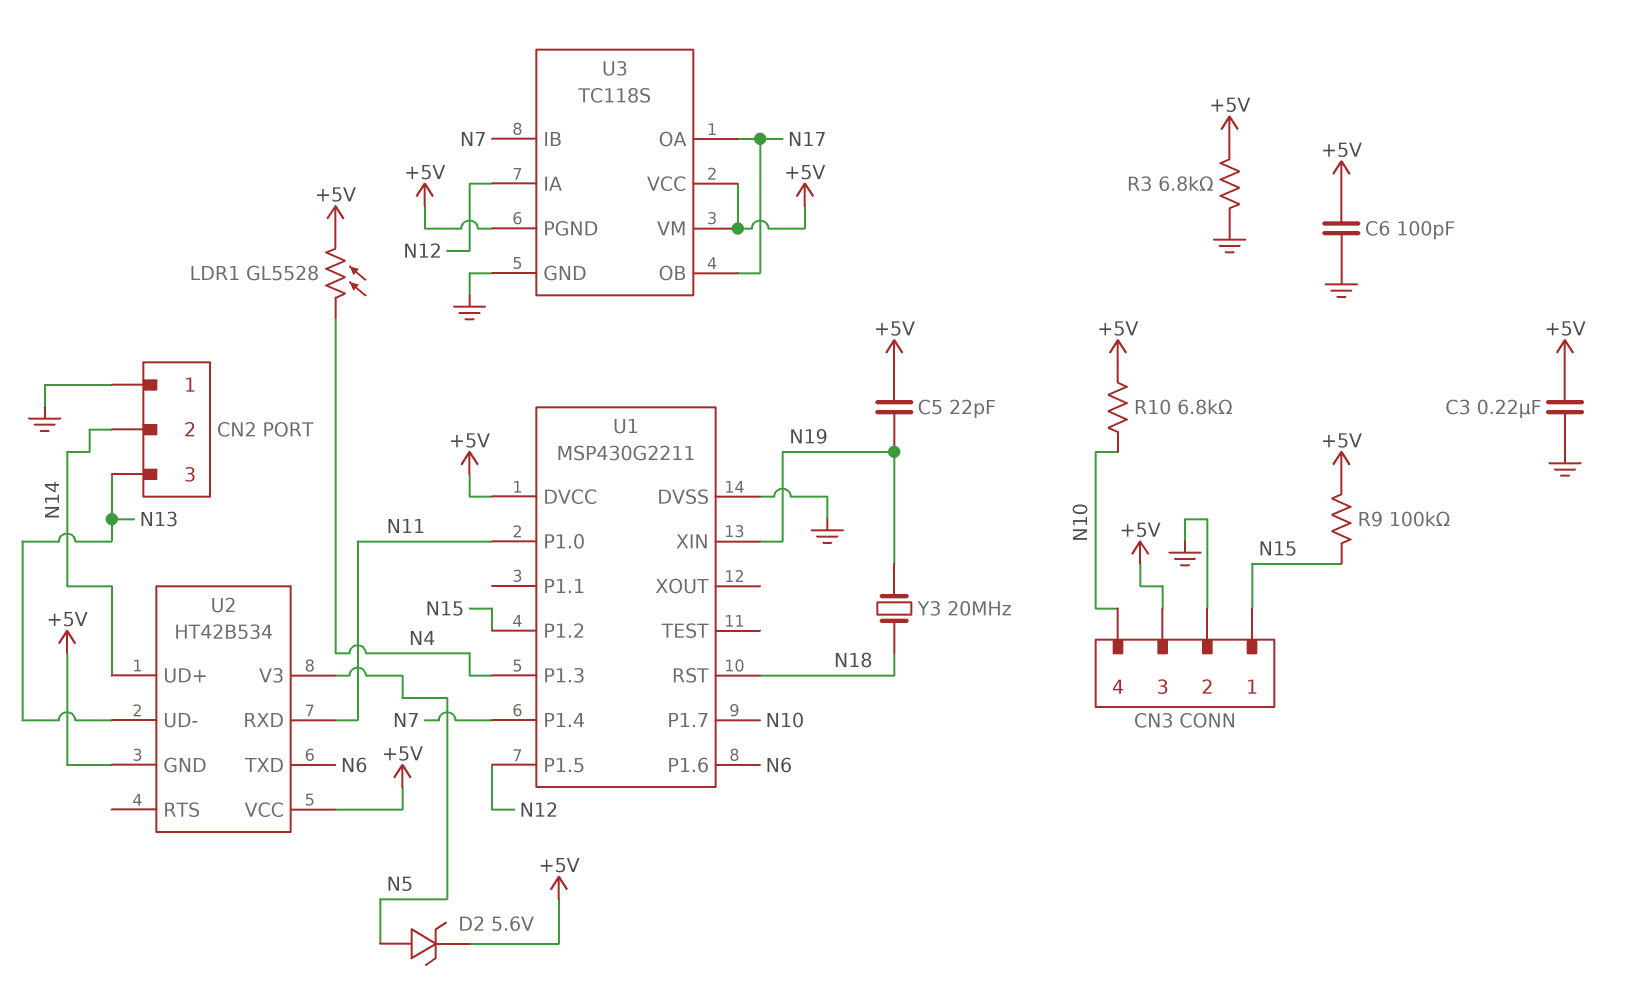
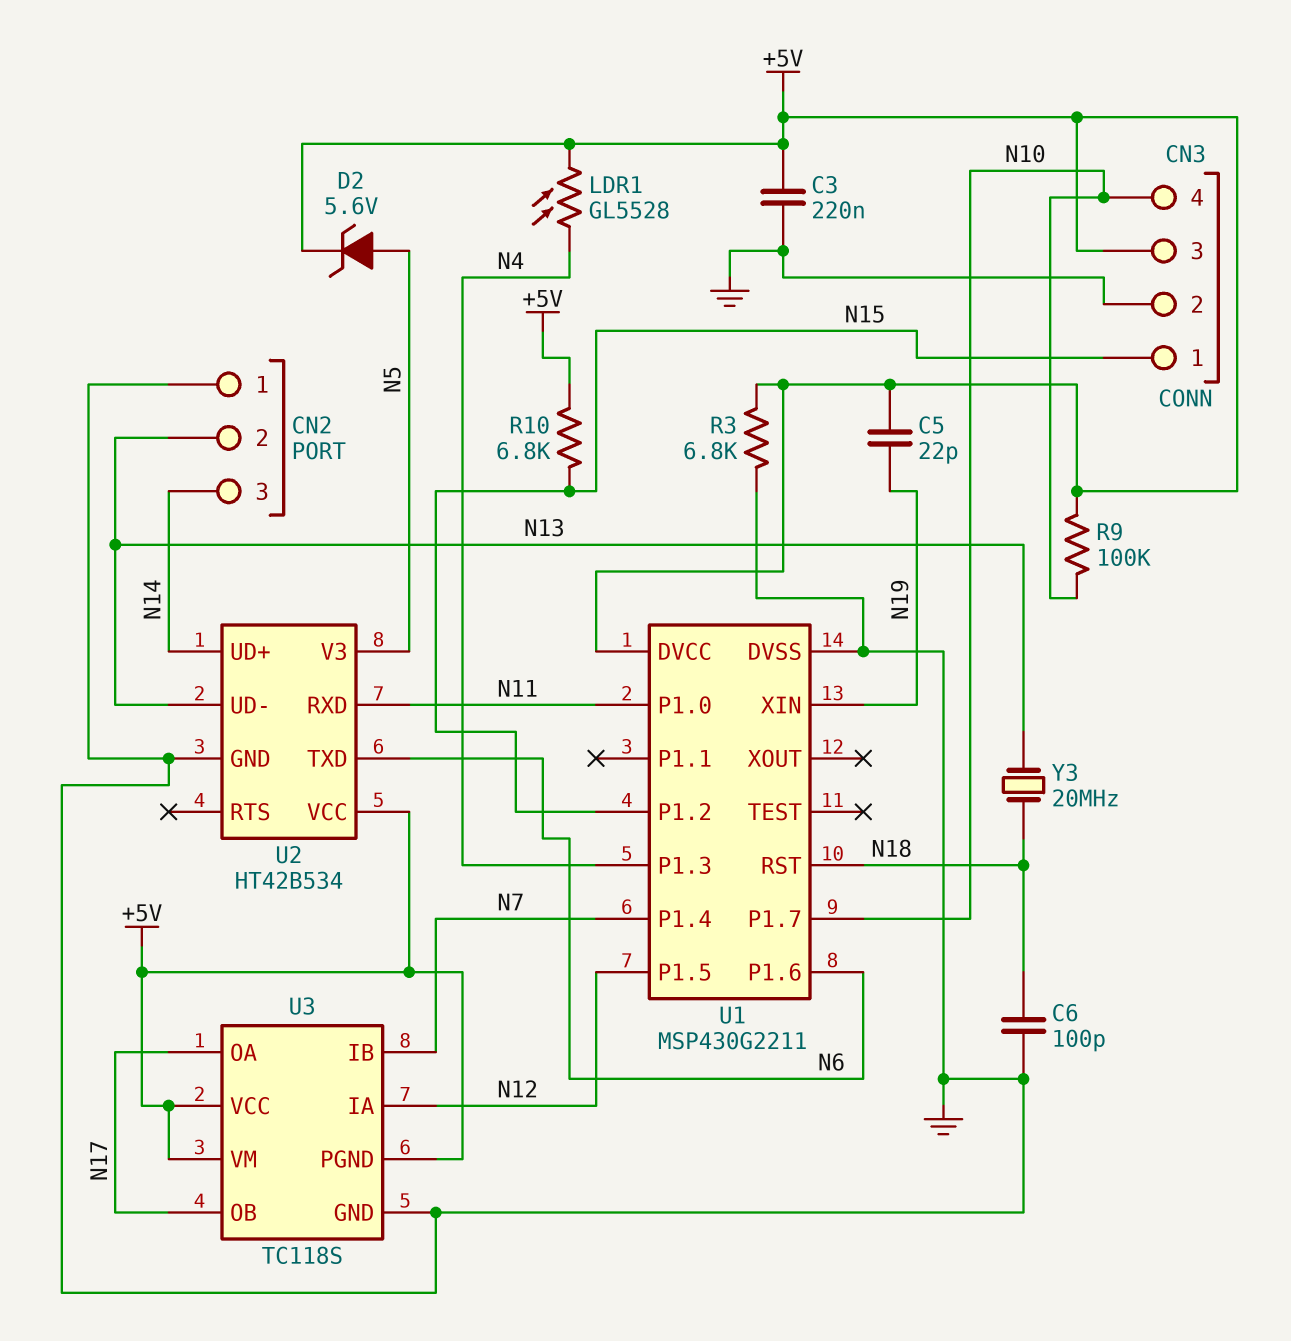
C6: 100pF (+5V, GND) -> 100pF (GND, N18)
CN2 pin 2: N14 -> N13
CN2 pin 3: N13 -> N14
R9: 100k (+5V, N15) -> 100k (+5V, N10)
R10: 6.8k (+5V, N10) -> 6.8k (+5V, N15)
U2 pin GND: +5V -> GND
Y3: 20MHz (N18, N19) -> 20MHz (N13, N18)

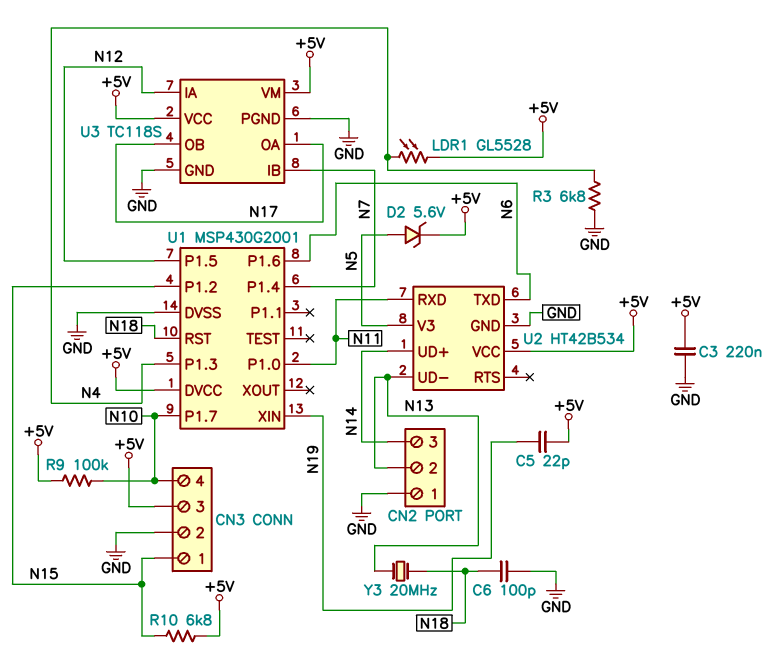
R3: 6.8k (+5V, GND) -> 6.8k (GND, N4)
U1: MSP430G2211 -> MSP430G2001
U3 pin PGND: +5V -> GND

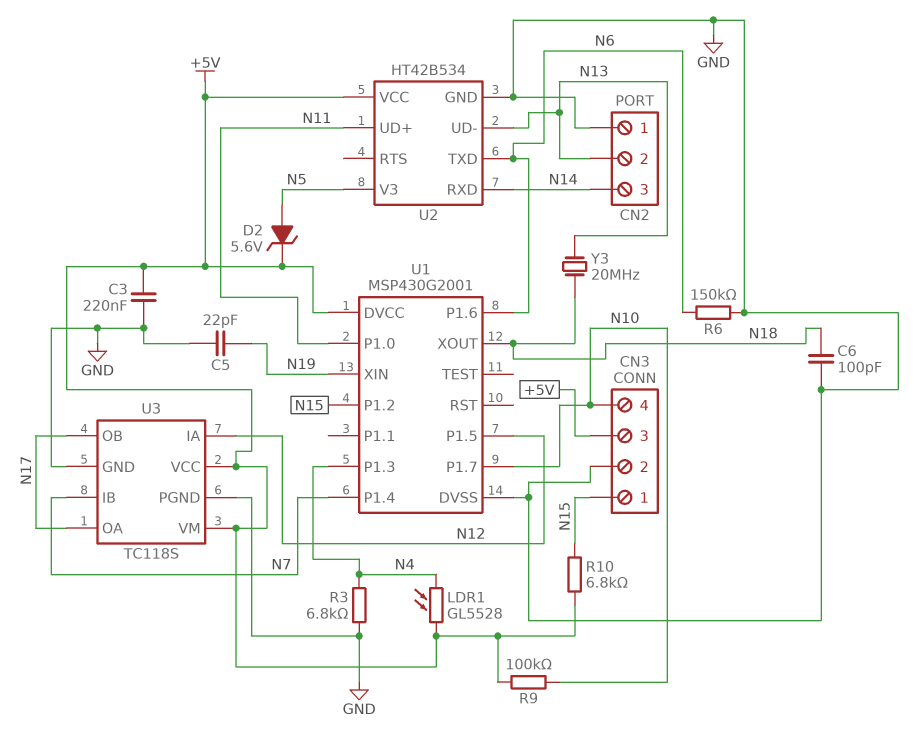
C5: 22pF (+5V, N19) -> 22pF (GND, N19)
R6: none -> 150k (GND, N6)
U1 pin RST: N18 -> none
U1 pin XOUT: none -> N18
U2 pin RXD: N11 -> N14
U2 pin UD+: N14 -> N11

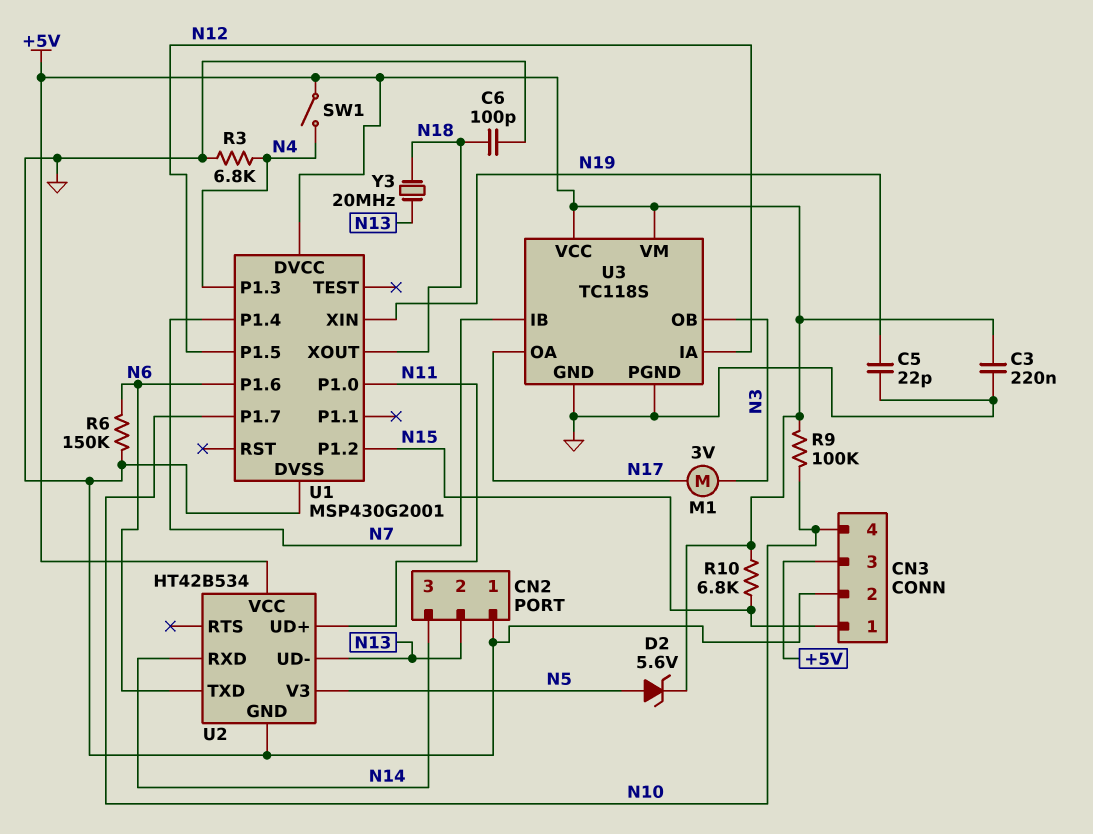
LDR1: GL5528 (+5V, N4) -> none
M1: none -> motor 3V (N3, N17)
SW1: none -> switch (+5V, N4)
U3 pin OB: N17 -> N3

